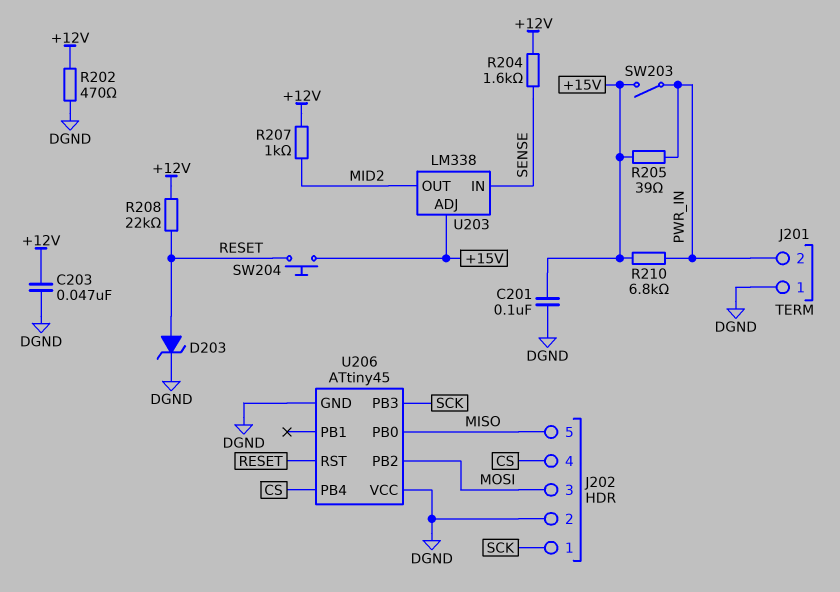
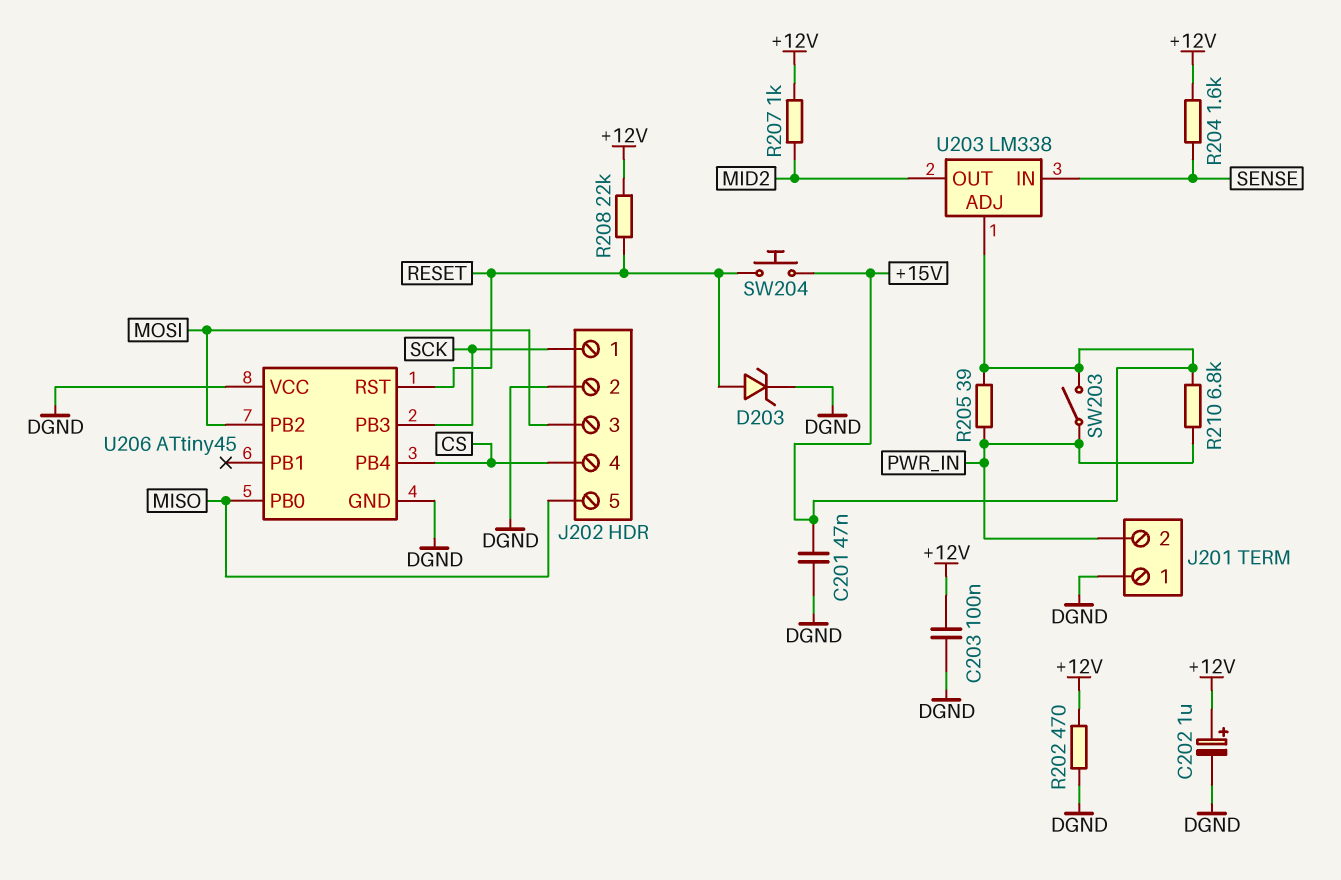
C201: 100nF (+15V, DGND) -> 47nF (+15V, DGND)
C202: none -> 1uF (plus +12V, minus DGND)
C203: 47nF (+12V, DGND) -> 100nF (+12V, DGND)

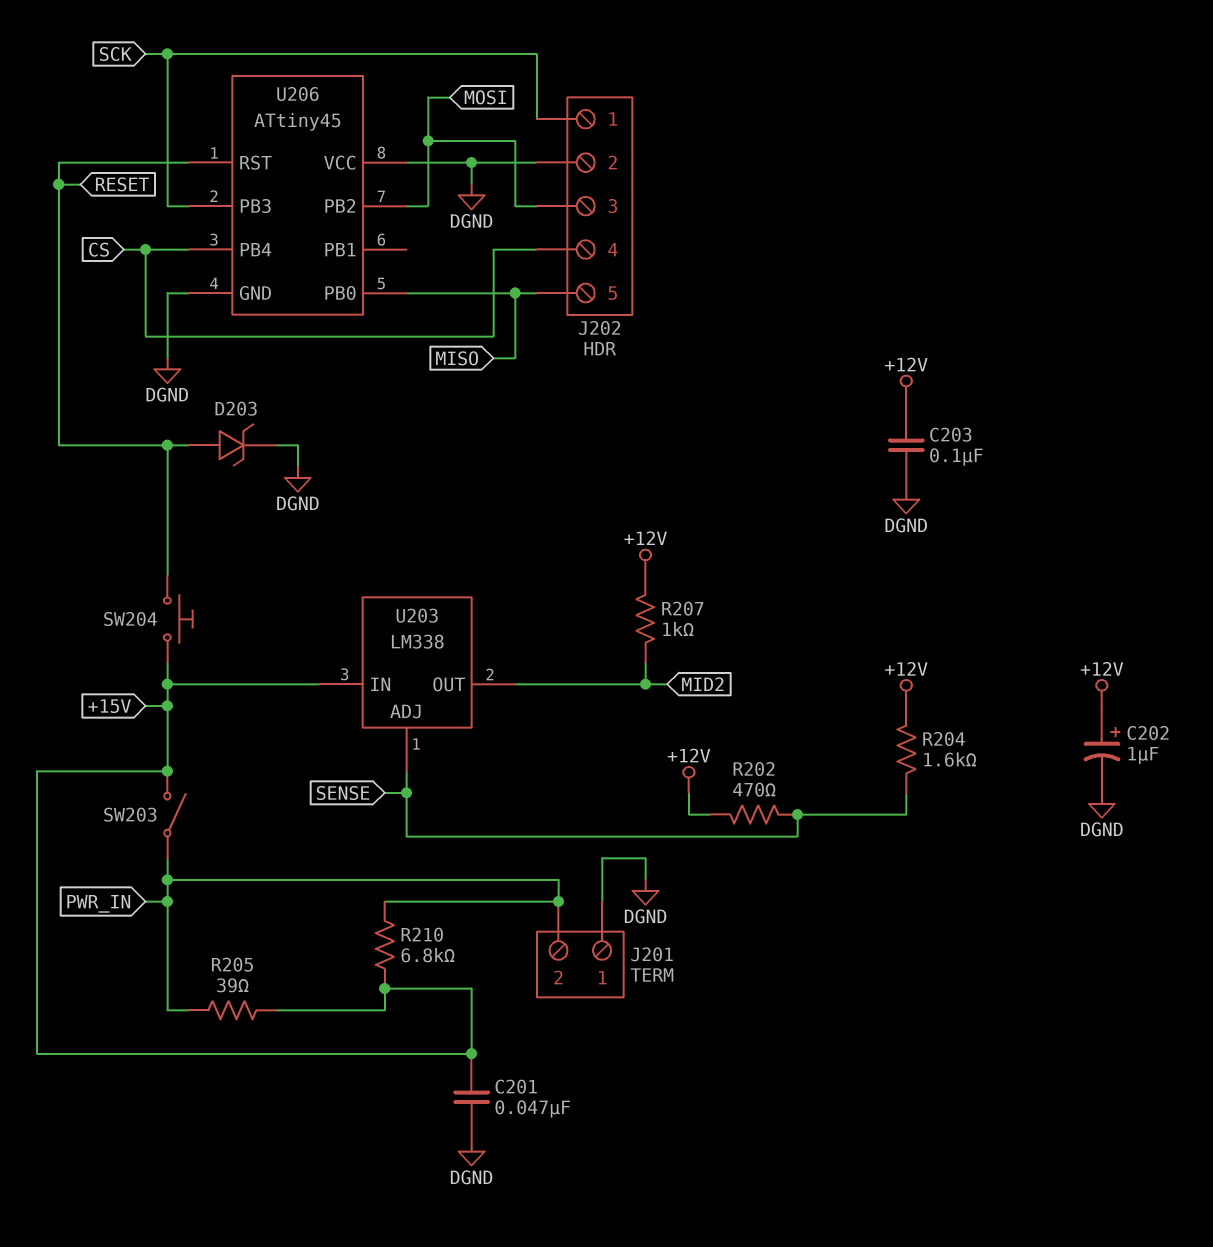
R202: 470 (+12V, DGND) -> 470 (+12V, SENSE)
R208: 22k (+12V, RESET) -> none
U203 pin ADJ: +15V -> SENSE
U203 pin IN: SENSE -> +15V

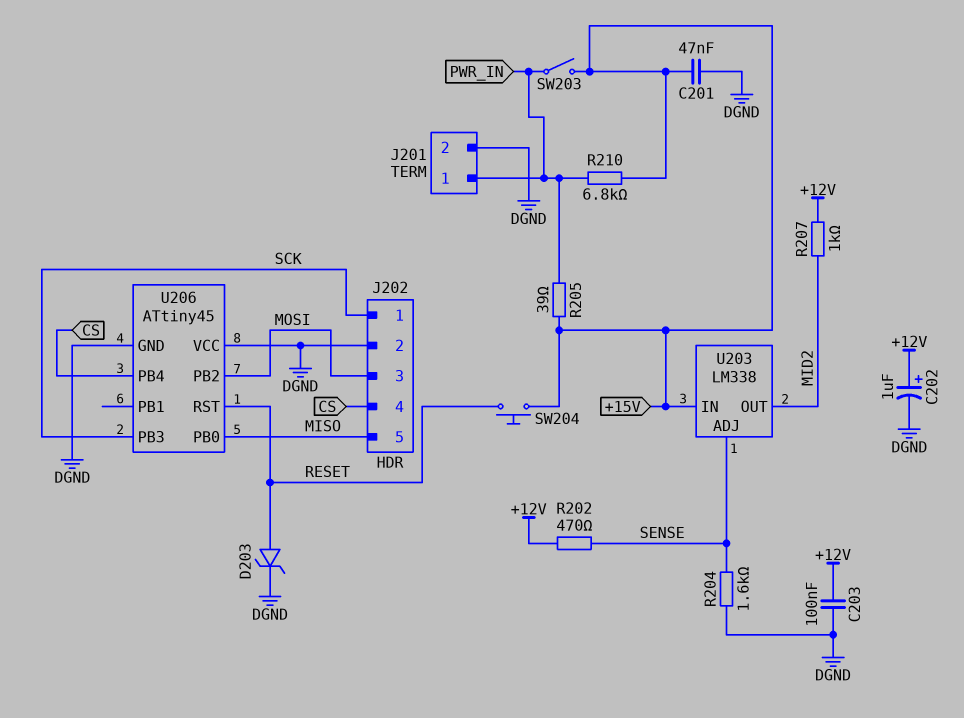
J201 pin 1: DGND -> PWR_IN
J201 pin 2: PWR_IN -> DGND
R204: 1.6k (+12V, SENSE) -> 1.6k (DGND, SENSE)

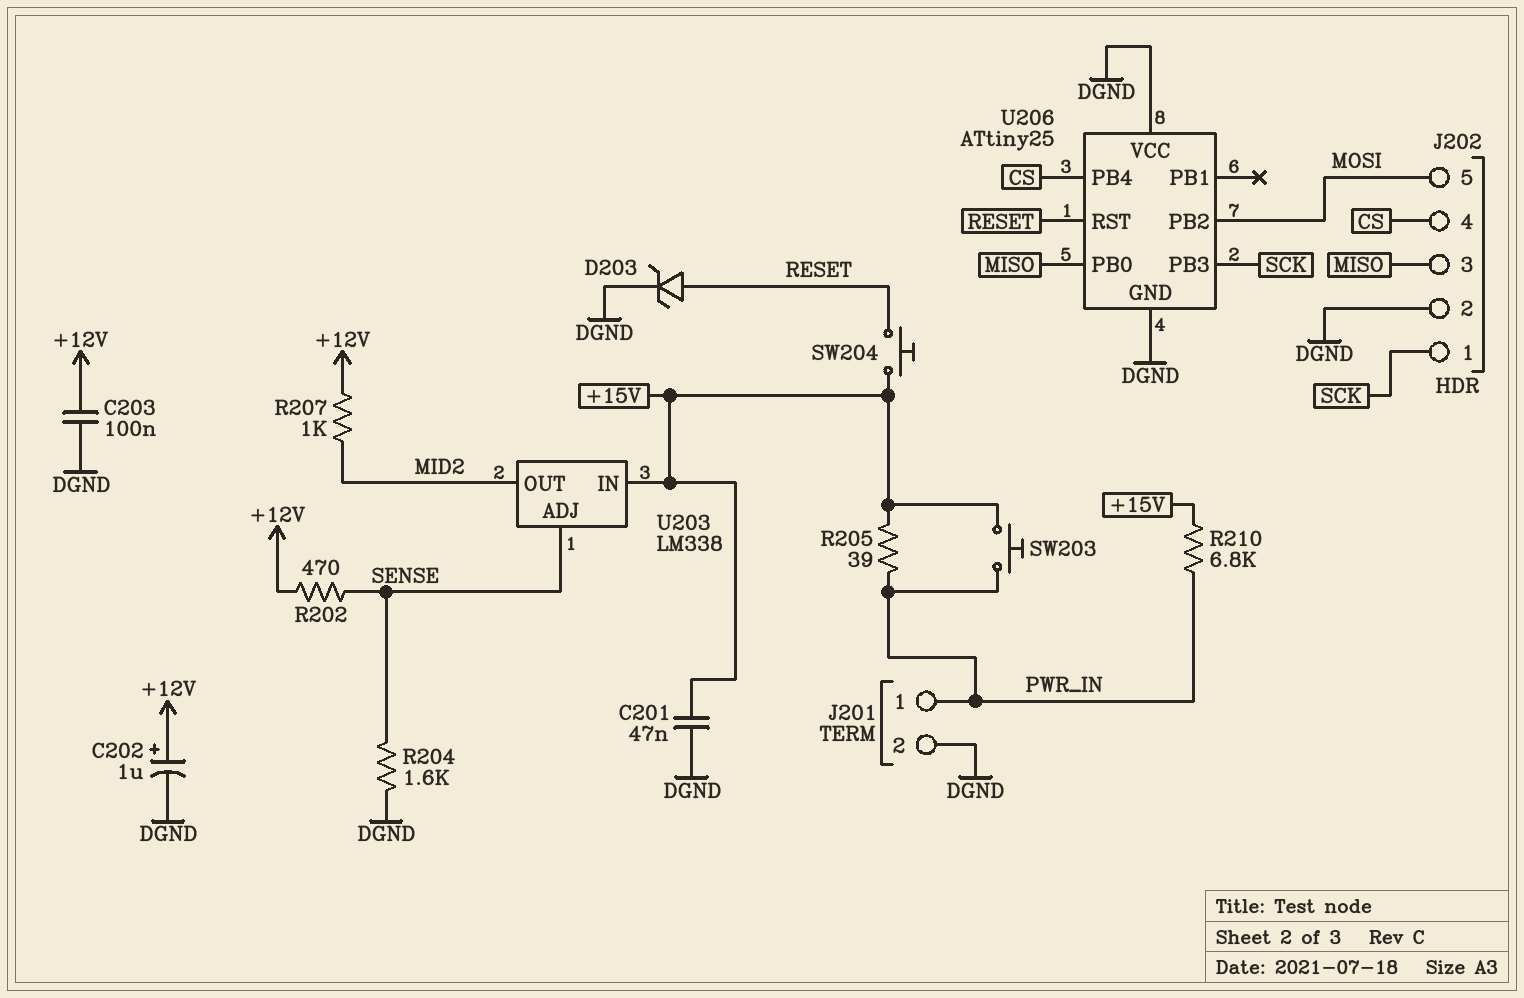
J202 pin 3: MOSI -> MISO
J202 pin 5: MISO -> MOSI
SW203: switch (+15V, PWR_IN) -> button (+15V, PWR_IN)
U206: ATtiny45 -> ATtiny25

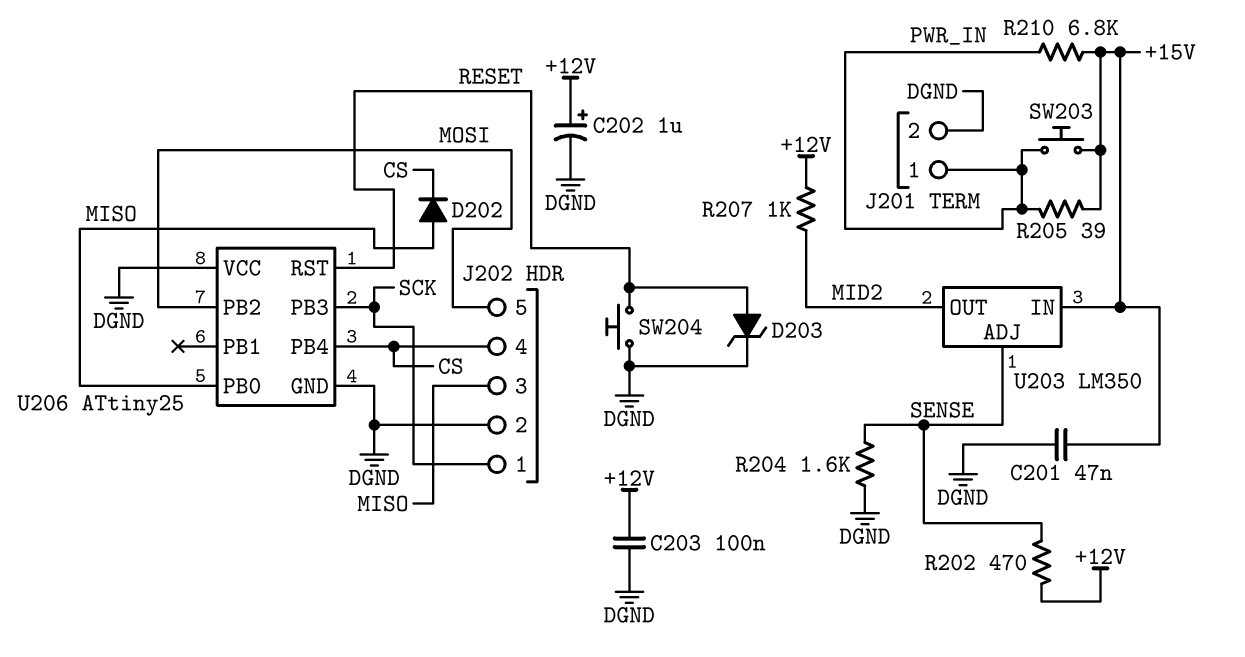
D202: none -> diode (A MISO, K CS)
SW204: button (+15V, RESET) -> button (DGND, RESET)
U203: LM338 -> LM350

